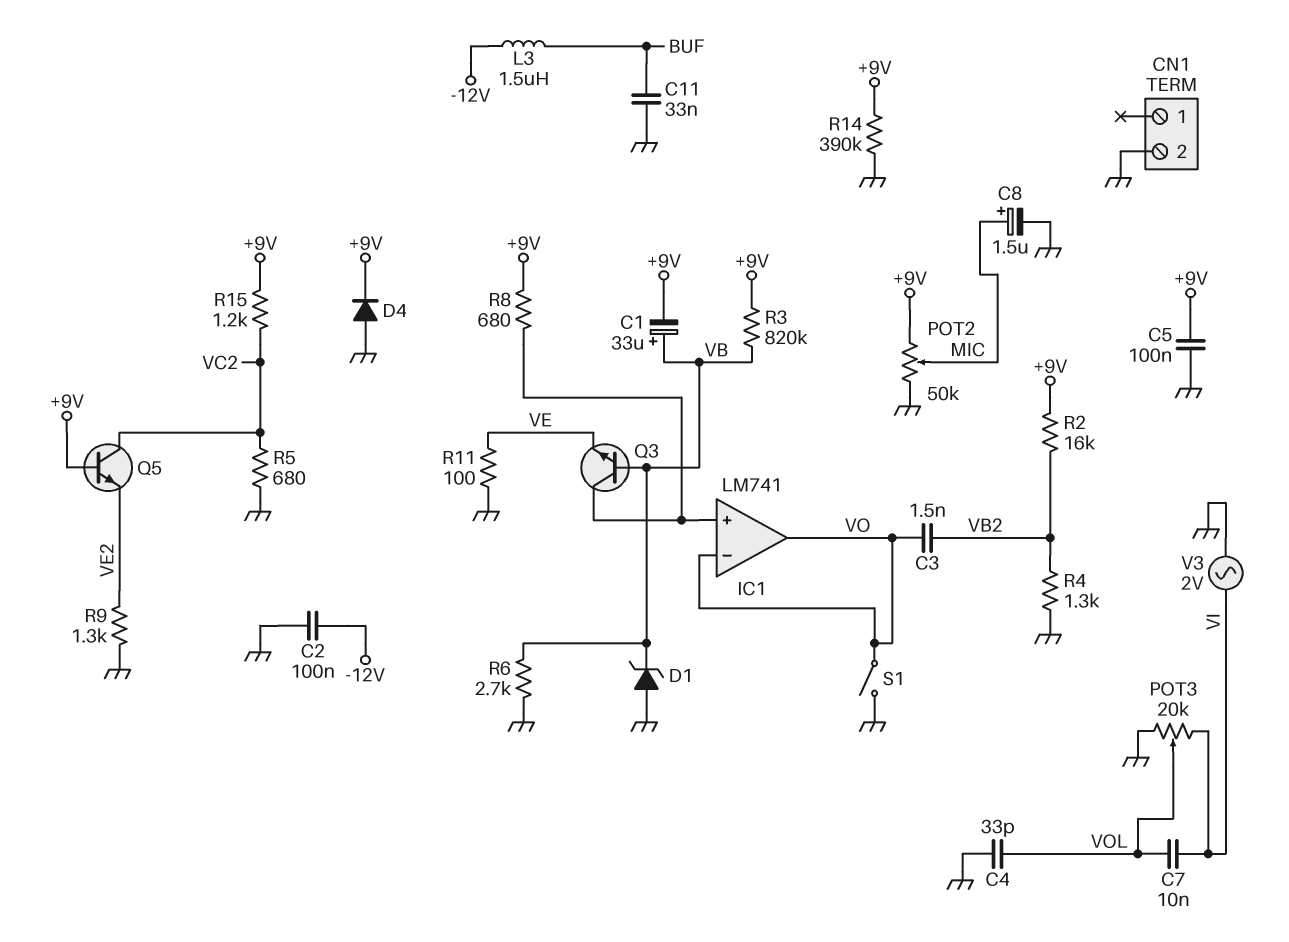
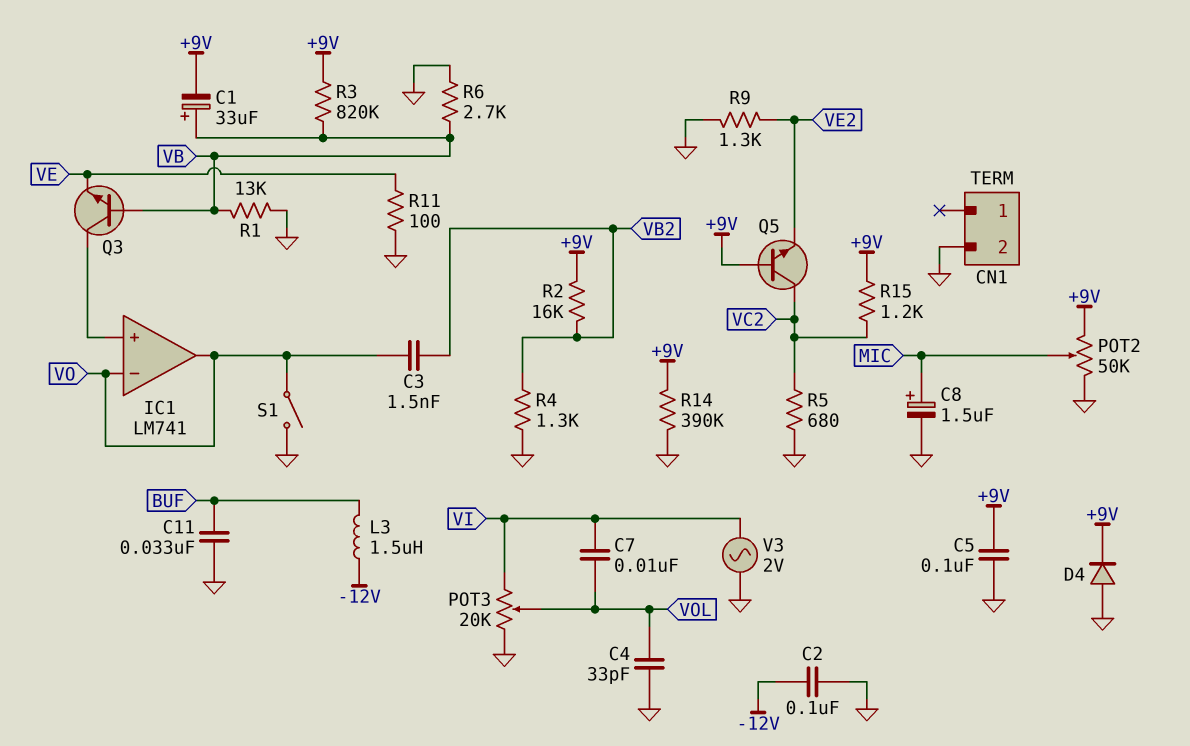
D1: zener (A GND, K VB) -> none
R1: none -> 13k (GND, VB)
R8: 680 (+9V, IC1/in+) -> none

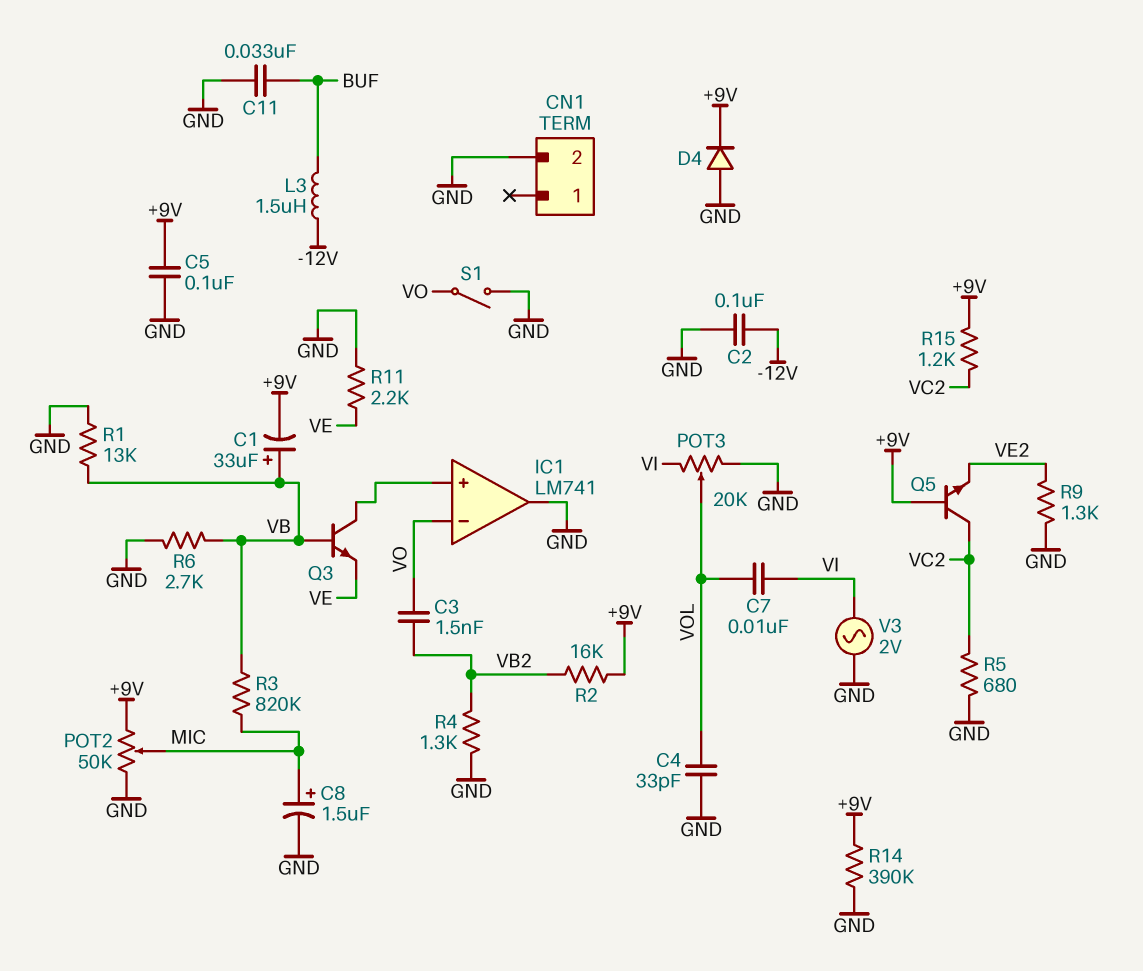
IC1 pin out: VO -> GND
R3: 820k (+9V, VB) -> 820k (MIC, VB)
R11: 100 (GND, VE) -> 2.2k (GND, VE)

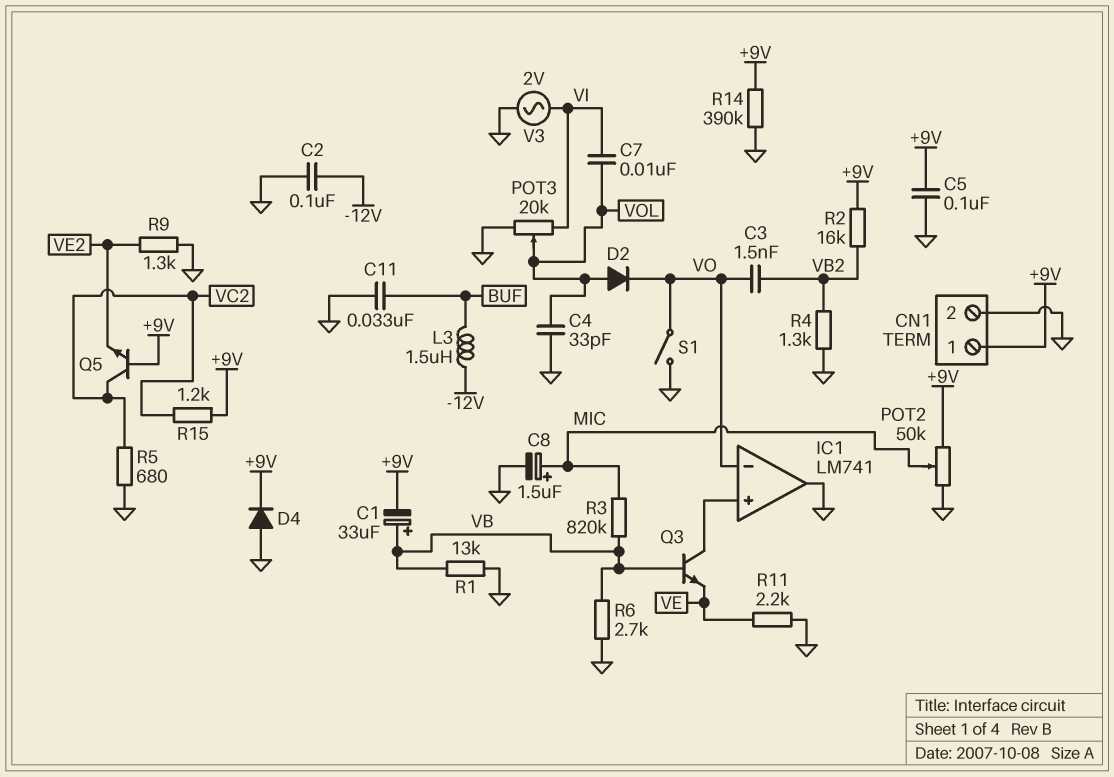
CN1 pin 1: none -> +9V
D2: none -> diode (A VOL, K VO)

